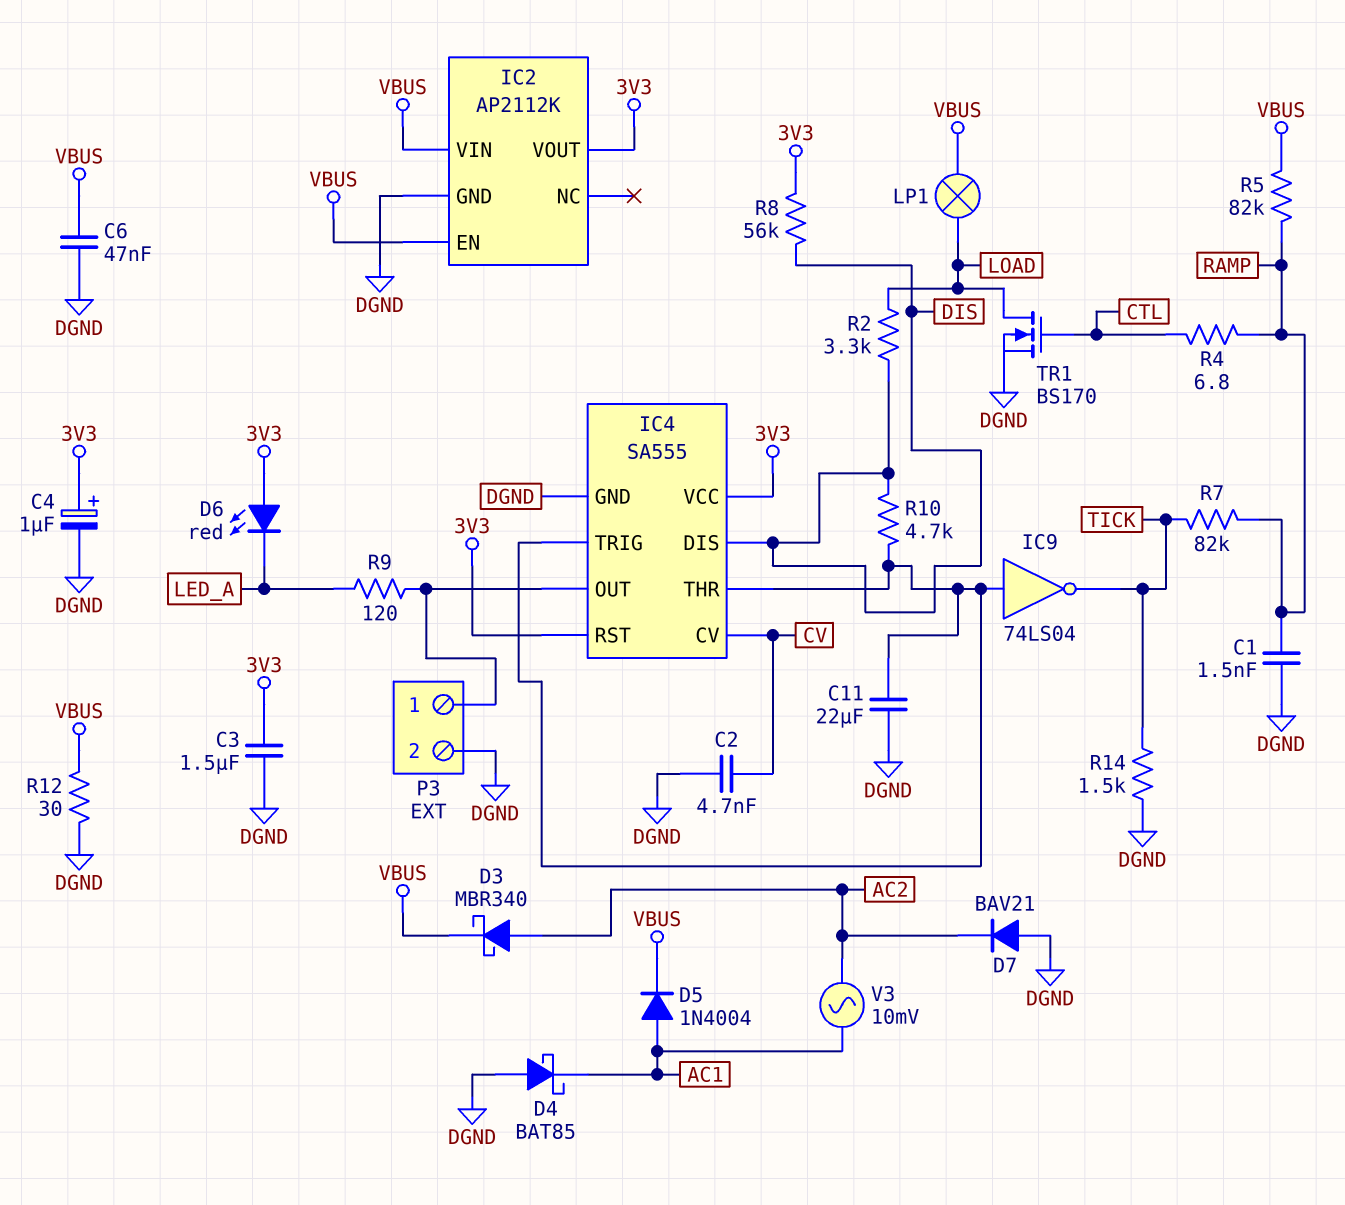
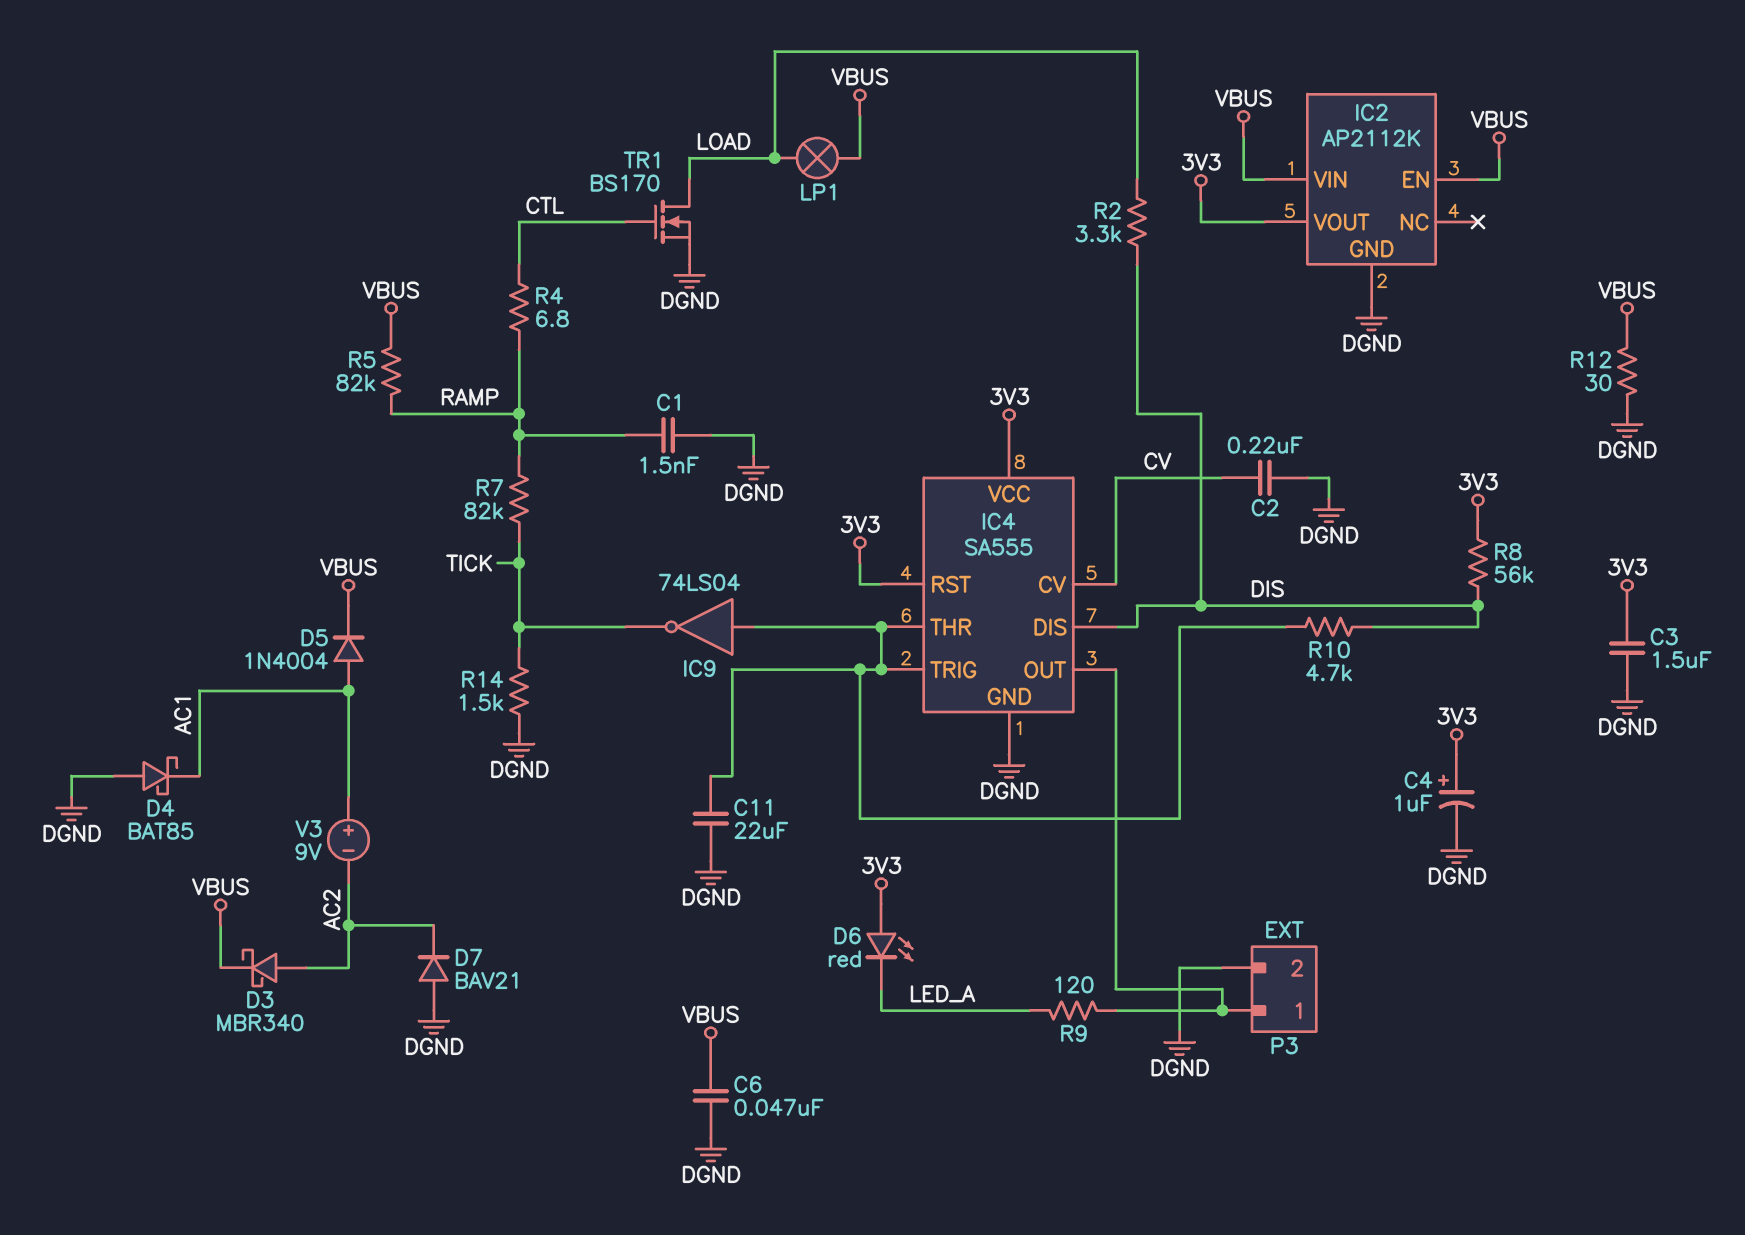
C2: 4.7nF (CV, DGND) -> 220nF (CV, DGND)
V3: AC 10mV (AC1, AC2) -> 9V (plus AC1, minus AC2)

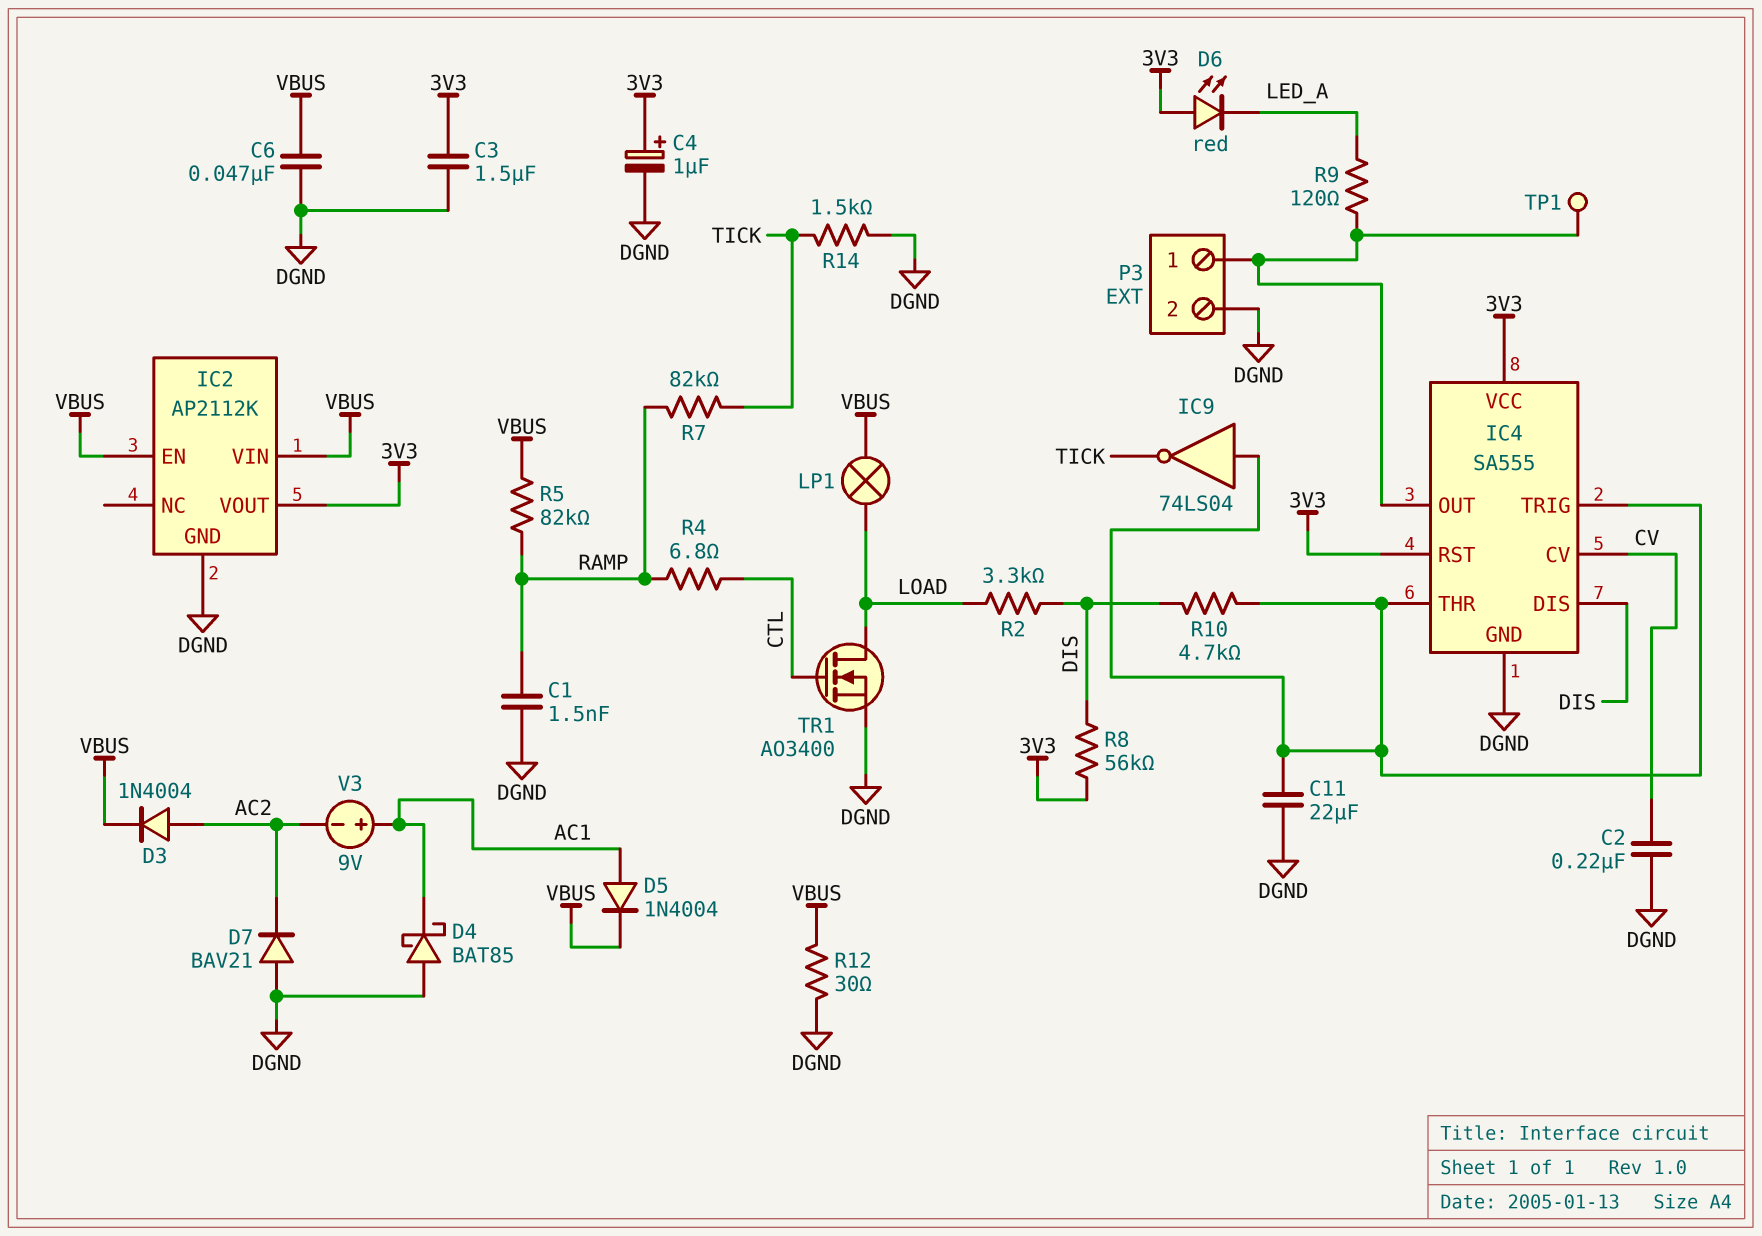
D3: schottky MBR340 (A AC2, K VBUS) -> diode 1N4004 (A AC2, K VBUS)
TP1: none -> test point (IC4/OUT)
TR1: NMOS BS170 (G CTL, D LOAD, S DGND) -> NMOS AO3400 (G CTL, D LOAD, S DGND)

